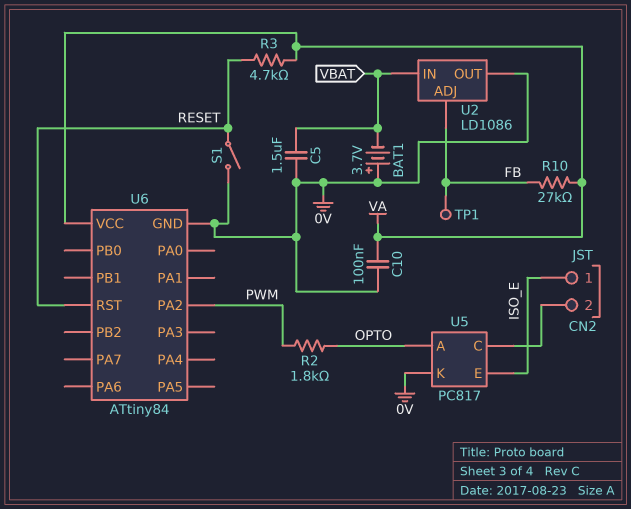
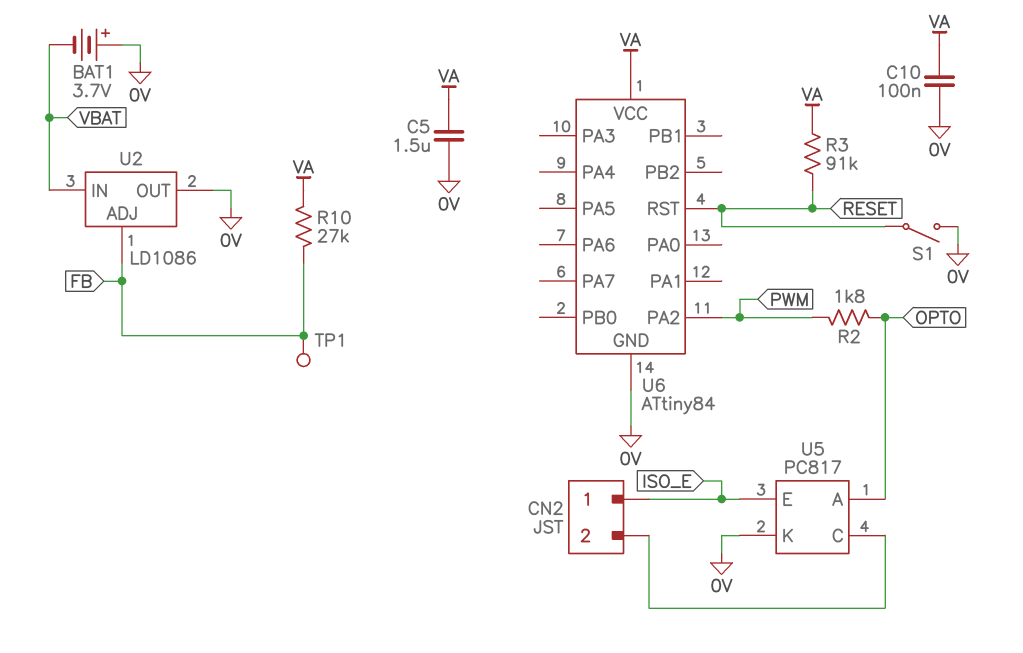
C5: 1.5uF (0V, VBAT) -> 1.5uF (0V, VA)
R3: 4.7k (RESET, VA) -> 91k (RESET, VA)

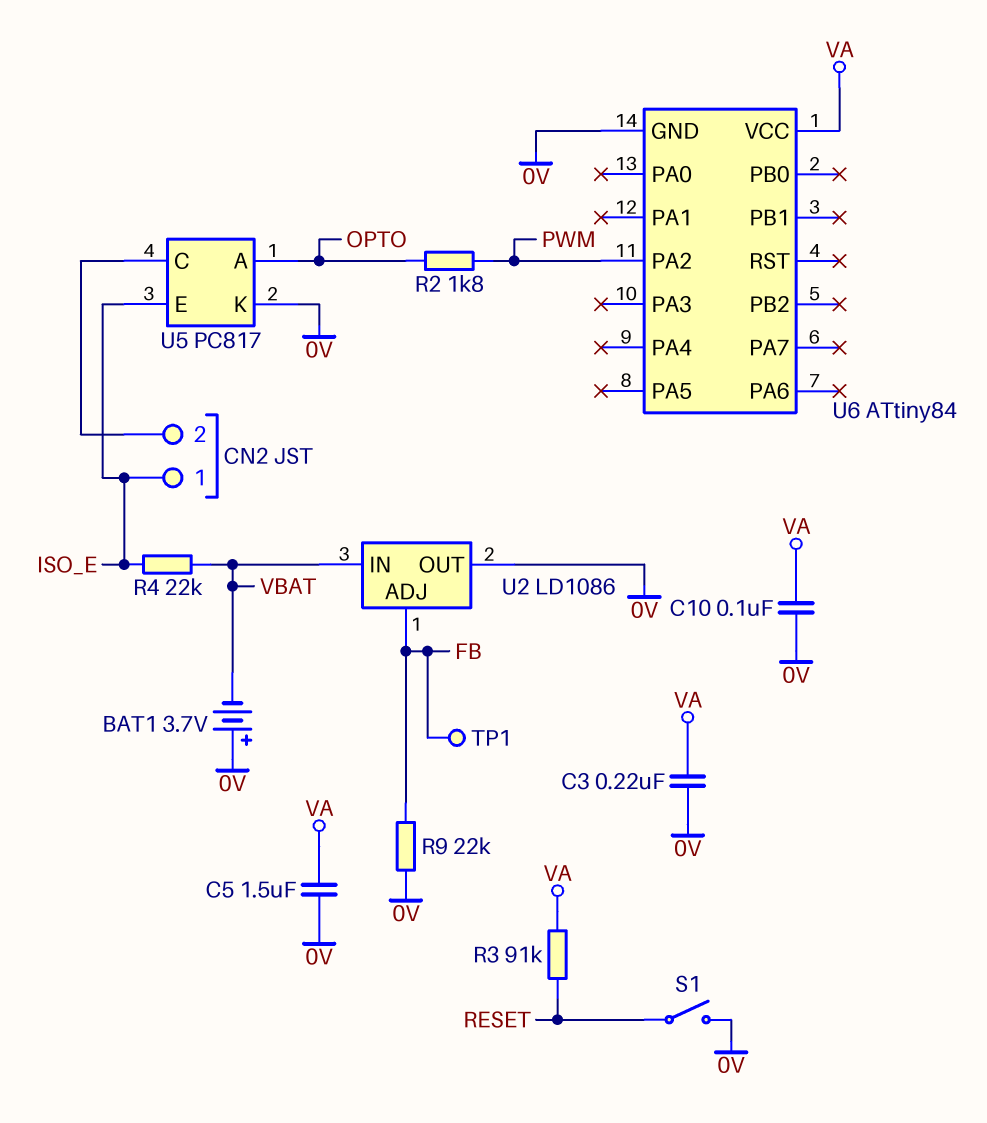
C3: none -> 220nF (0V, VA)
R4: none -> 22k (ISO_E, VBAT)
R9: none -> 22k (0V, FB)
R10: 27k (FB, VA) -> none
U6 pin RST: RESET -> none

